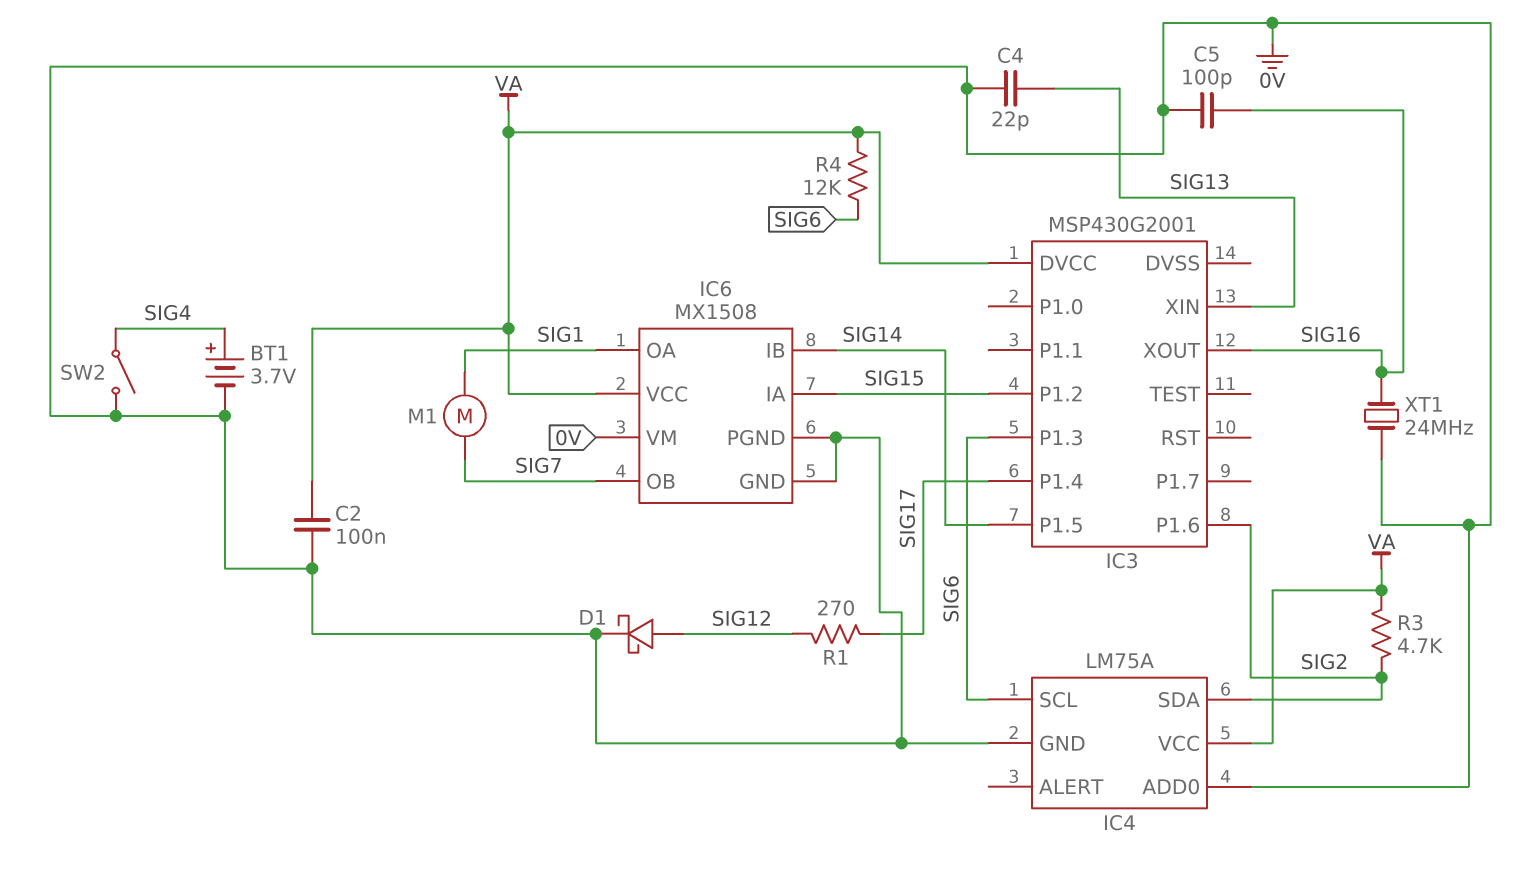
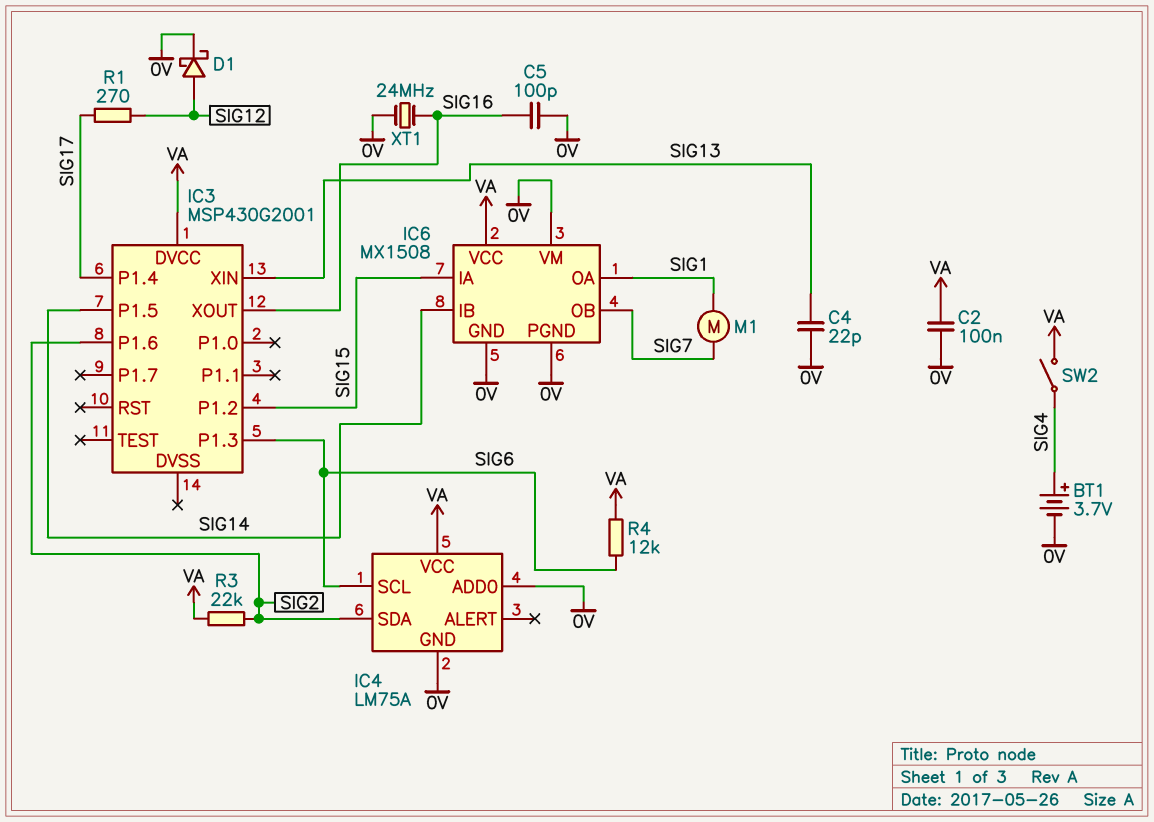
R3: 4.7k (SIG2, VA) -> 22k (SIG2, VA)
SW2: switch (0V, SIG4) -> switch (SIG4, VA)

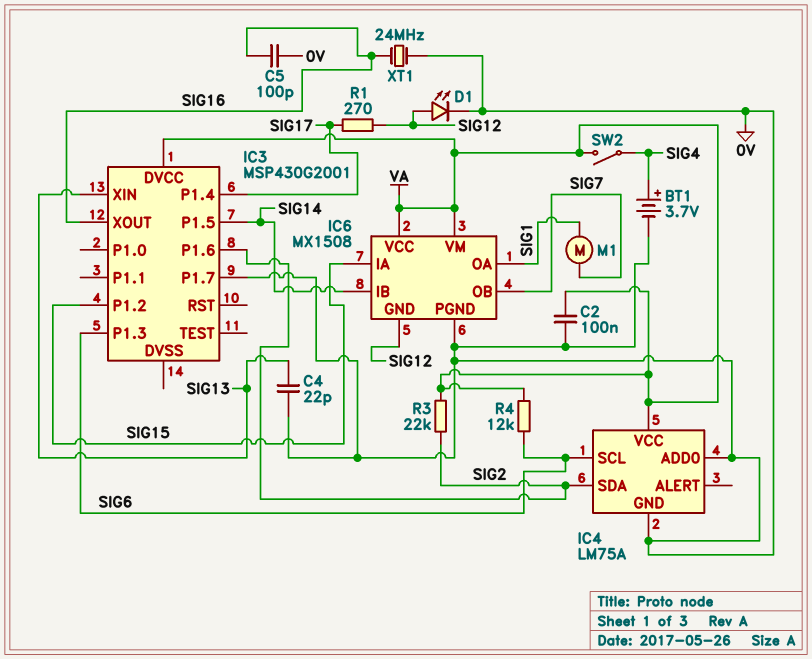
D1: schottky (A SIG12, K 0V) -> LED (A SIG12, K 0V)
IC3 pin P1.7: none -> 0V
IC6 pin GND: 0V -> SIG12
IC6 pin VM: 0V -> VA

